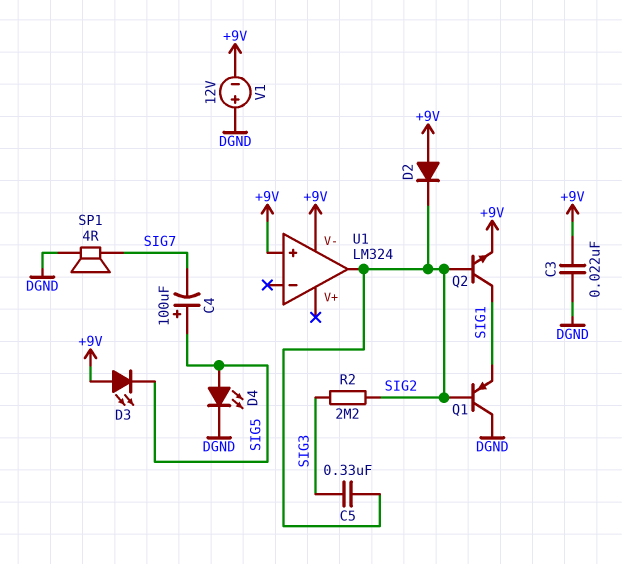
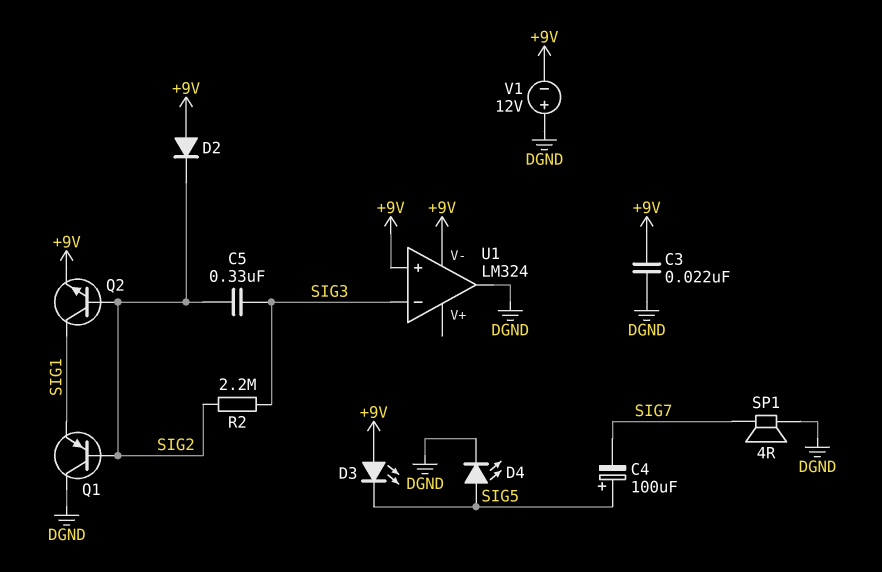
U1 pin in-: none -> SIG3
U1 pin out: SIG2 -> DGND

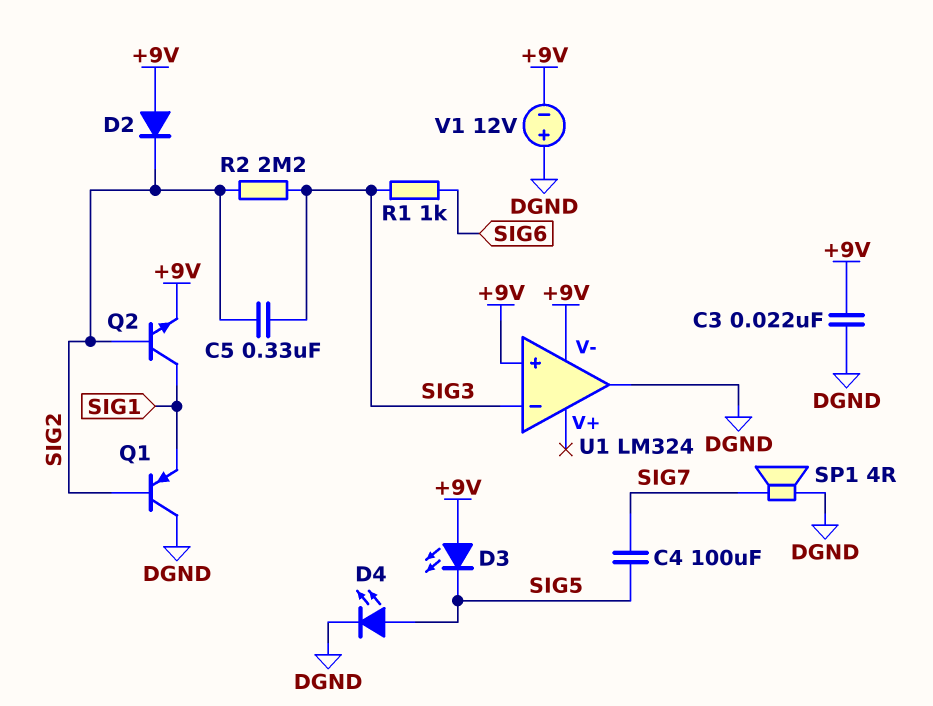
C4: 100uF (plus SIG5, minus SIG7) -> 100uF (SIG5, SIG7)
R1: none -> 1k (SIG3, SIG6)

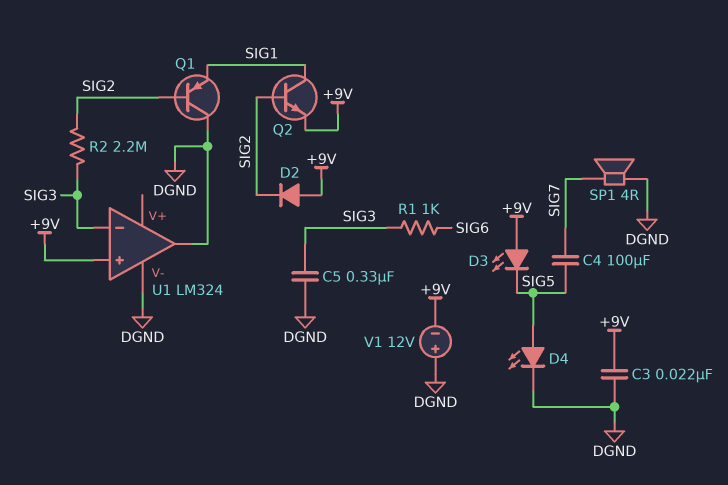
C5: 330nF (SIG2, SIG3) -> 330nF (DGND, SIG3)
U1 pin V-: +9V -> DGND

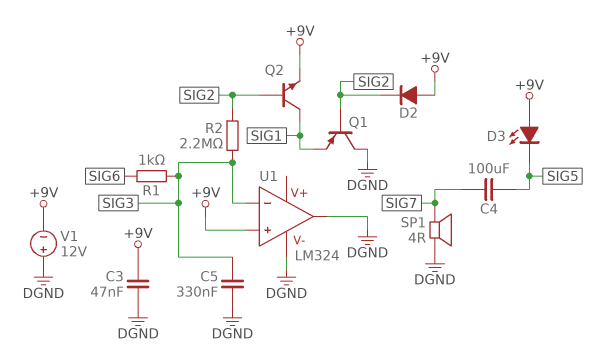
C3: 22nF (+9V, DGND) -> 47nF (+9V, DGND)
D4: LED (A SIG5, K DGND) -> none

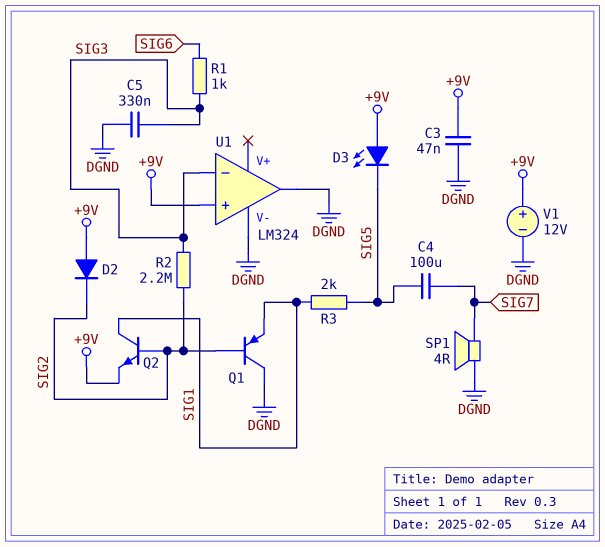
R3: none -> 2k (SIG1, SIG5)
V1: 12V (plus DGND, minus +9V) -> 12V (plus +9V, minus DGND)

